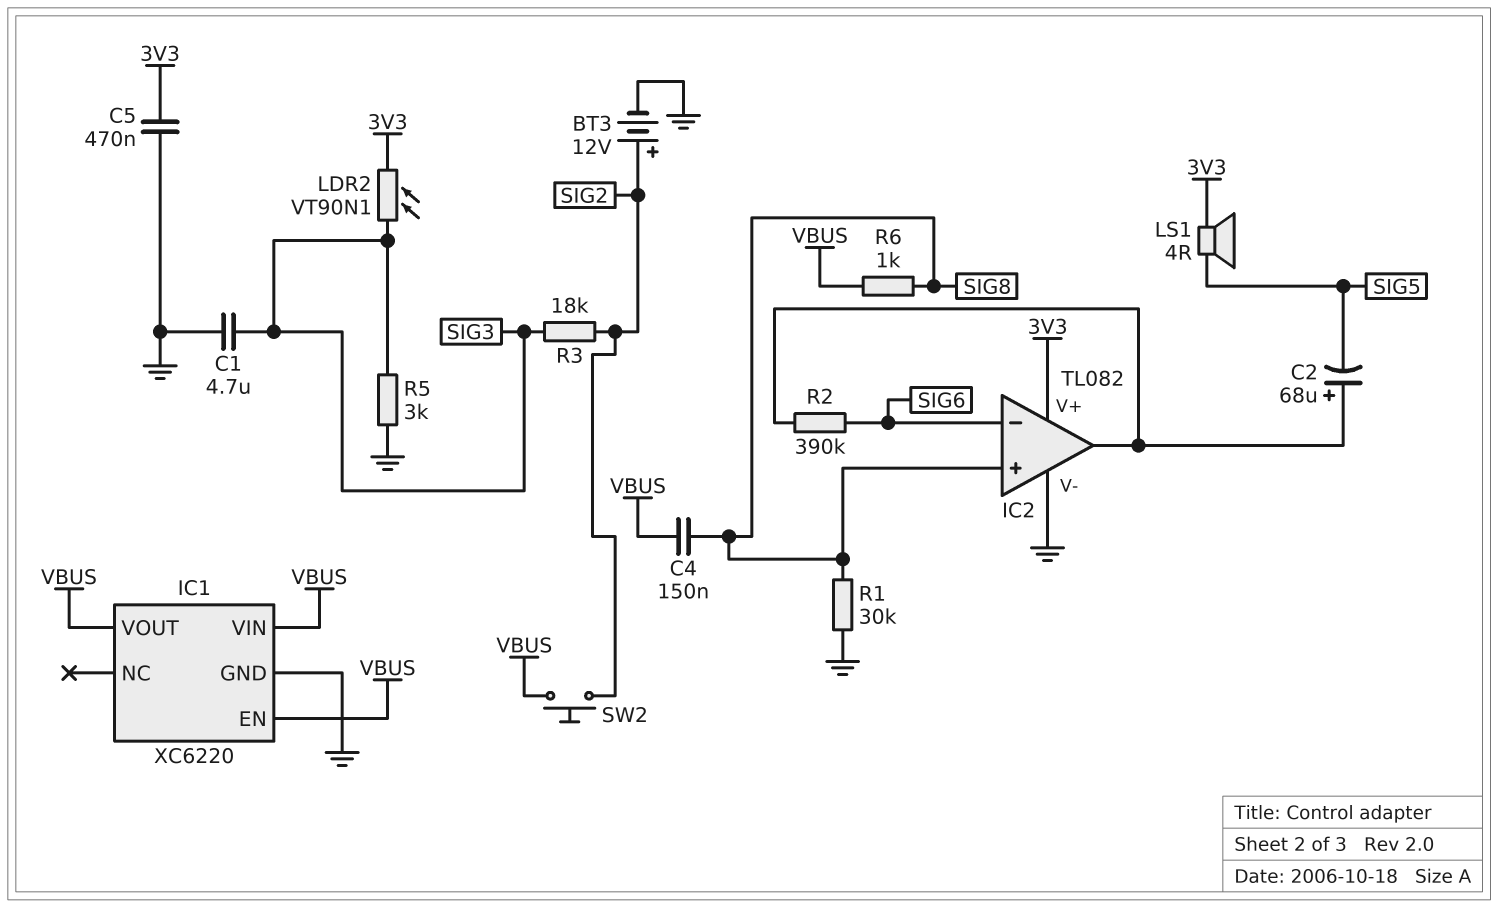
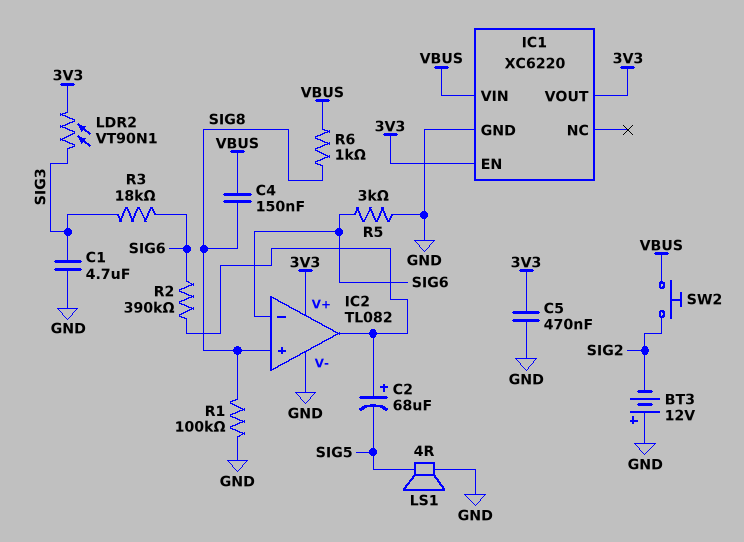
BT3: 12V (plus SIG2, minus GND) -> 12V (plus GND, minus SIG2)
IC1 pin EN: VBUS -> 3V3
IC1 pin VOUT: VBUS -> 3V3
LS1: speaker 4R (3V3, SIG5) -> speaker 4R (GND, SIG5)
R1: 30k (GND, SIG8) -> 100k (GND, SIG8)
R3: 18k (SIG2, SIG3) -> 18k (SIG3, SIG6)
R5: 3k (GND, SIG3) -> 3k (GND, SIG6)

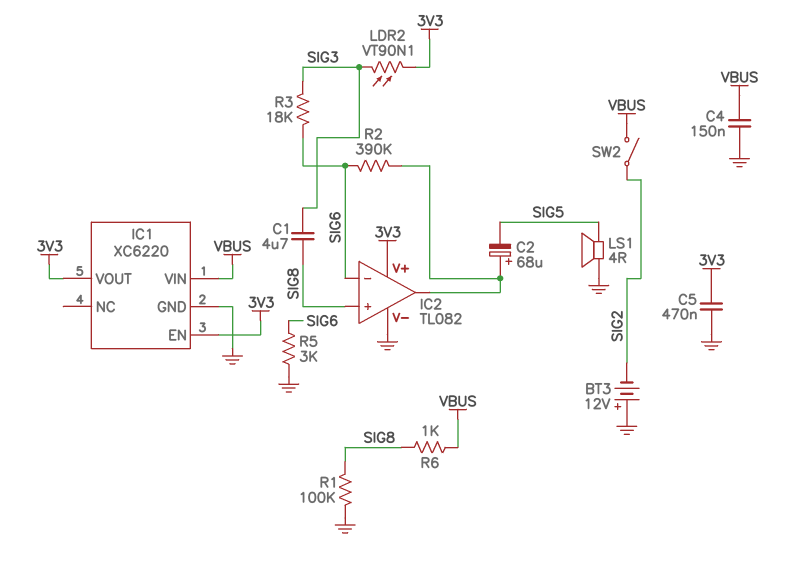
C1: 4.7uF (GND, SIG3) -> 4.7uF (SIG3, SIG8)
C4: 150nF (SIG8, VBUS) -> 150nF (GND, VBUS)
SW2: button (SIG2, VBUS) -> switch (SIG2, VBUS)

